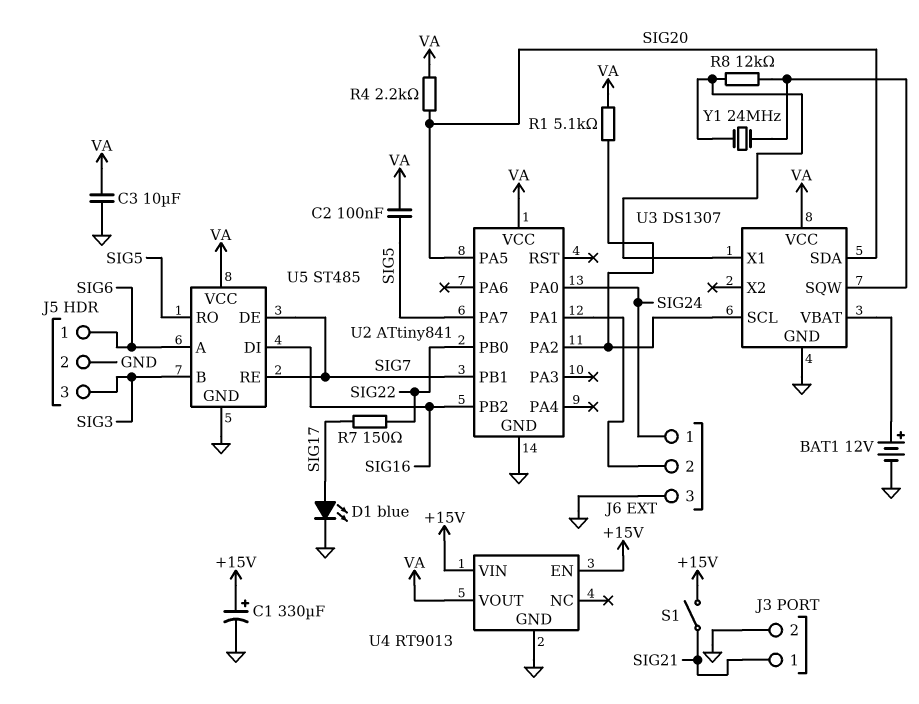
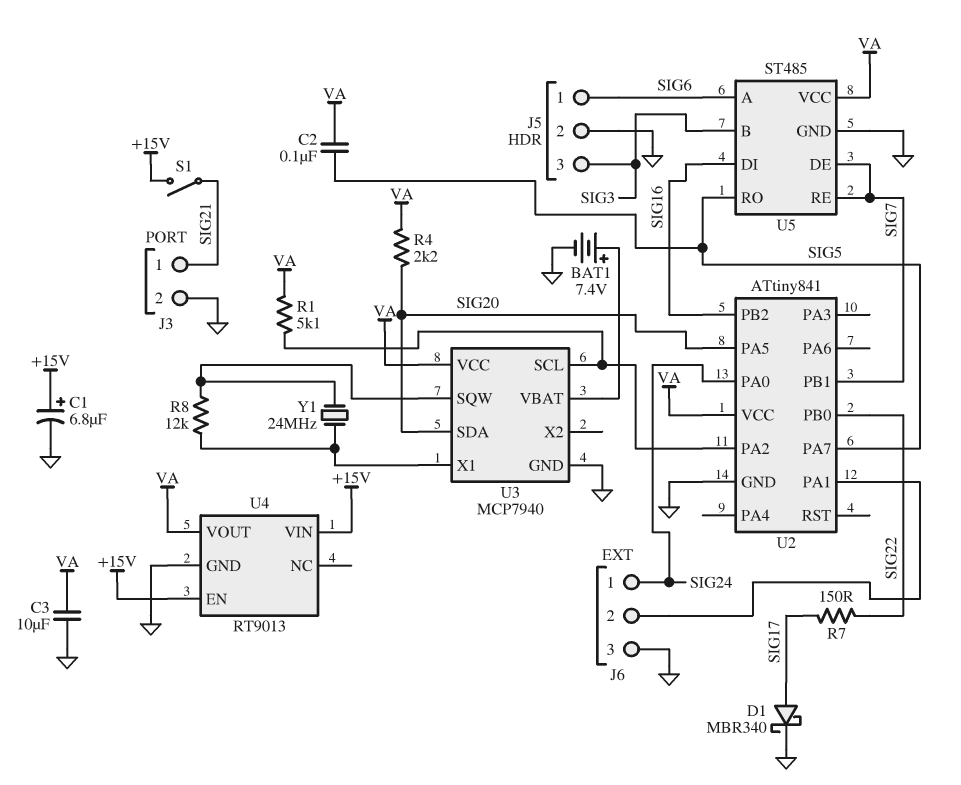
BAT1: 12V (plus U3/VBAT, minus GND) -> 7.4V (plus U3/VBAT, minus GND)
C1: 330uF (plus +15V, minus GND) -> 6.8uF (plus +15V, minus GND)
D1: LED blue (A SIG17, K GND) -> schottky MBR340 (A SIG17, K GND)
U3: DS1307 -> MCP7940

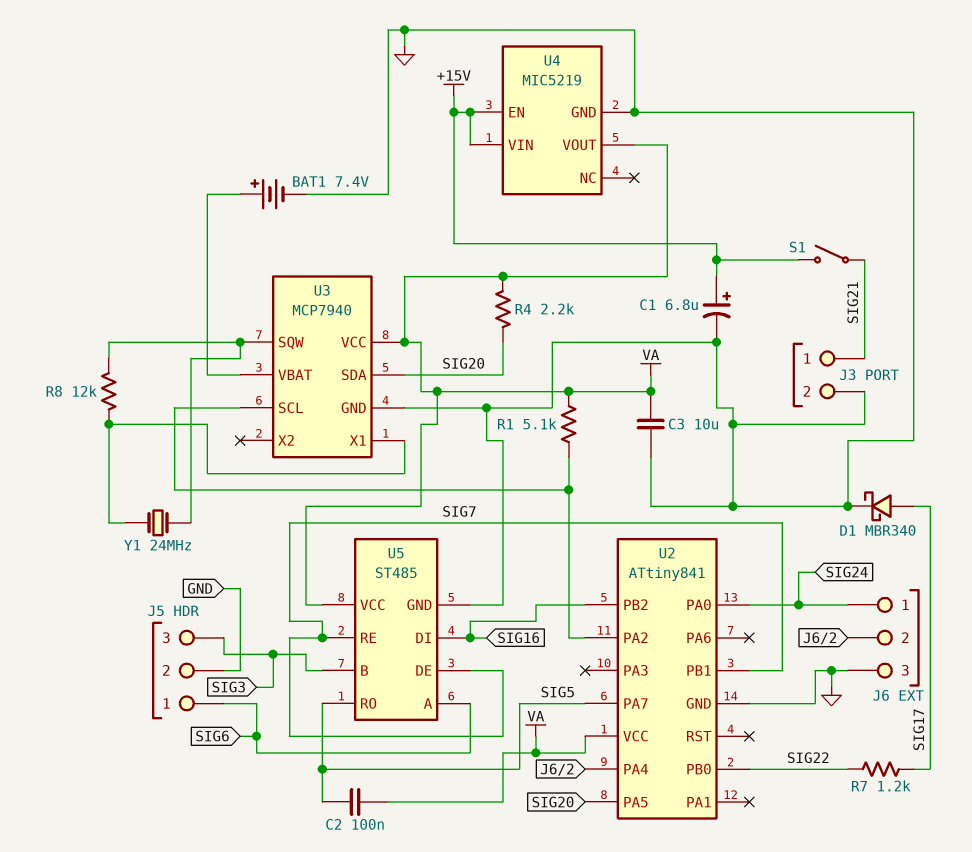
R7: 150 (SIG17, SIG22) -> 1.2k (SIG17, SIG22)
U2 pin PA1: J6/2 -> none
U2 pin PA4: none -> J6/2
U4: RT9013 -> MIC5219

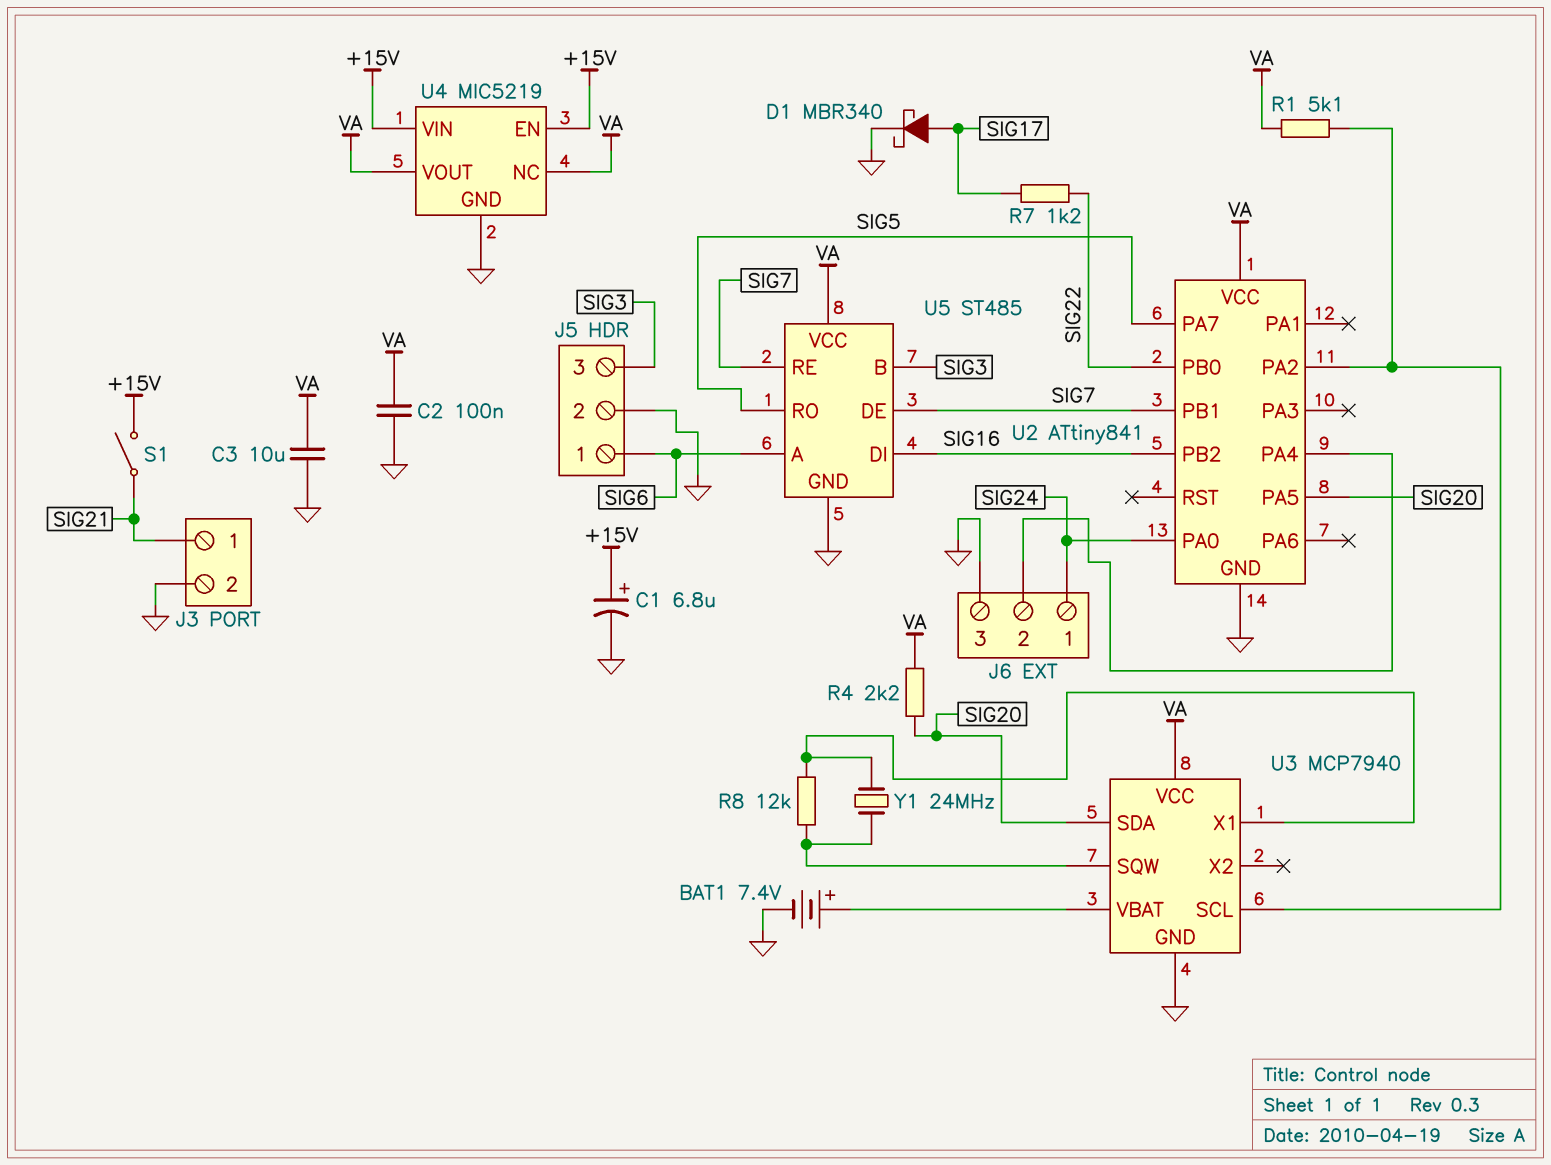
C2: 100nF (SIG5, VA) -> 100nF (GND, VA)
U4 pin NC: none -> VA

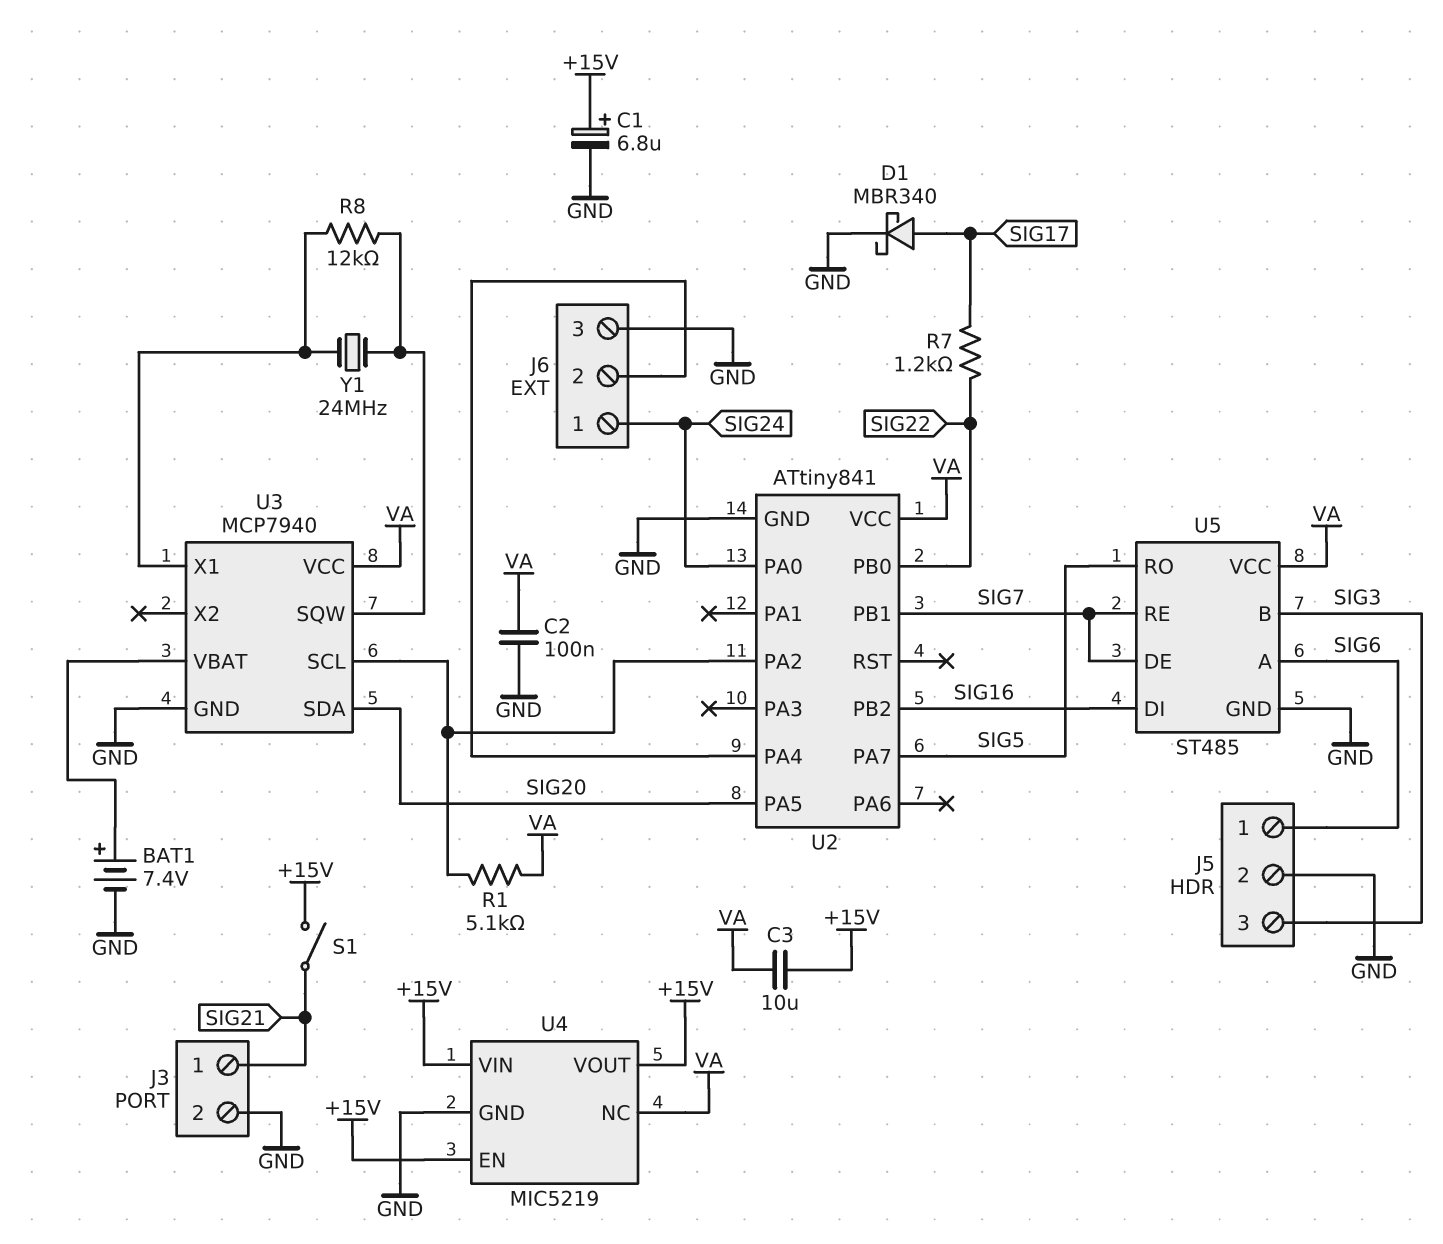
C3: 10uF (GND, VA) -> 10uF (+15V, VA)
R4: 2.2k (SIG20, VA) -> none
U4 pin VOUT: VA -> +15V

